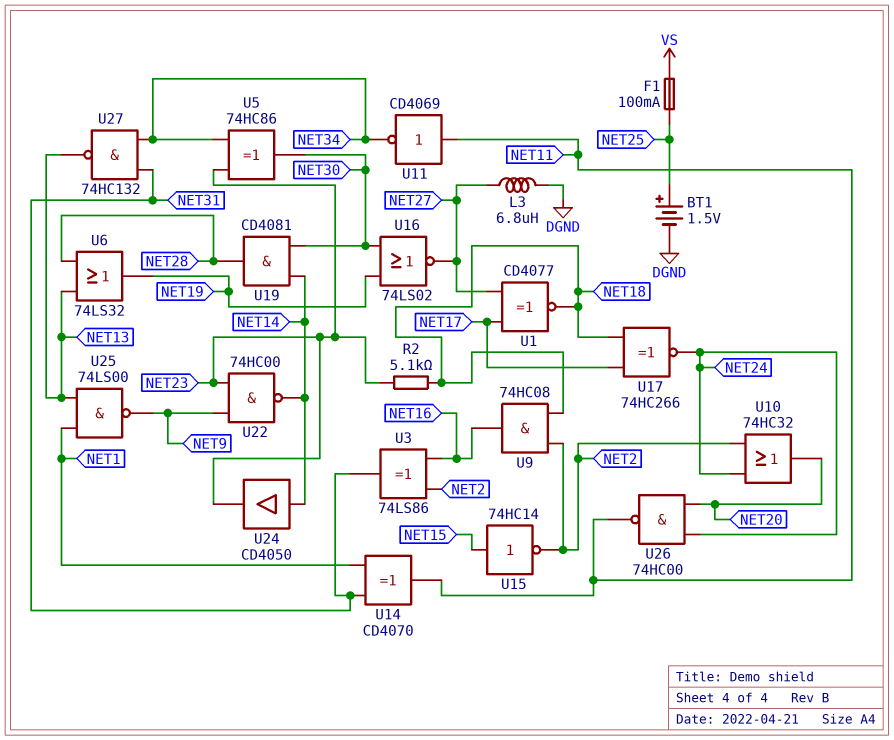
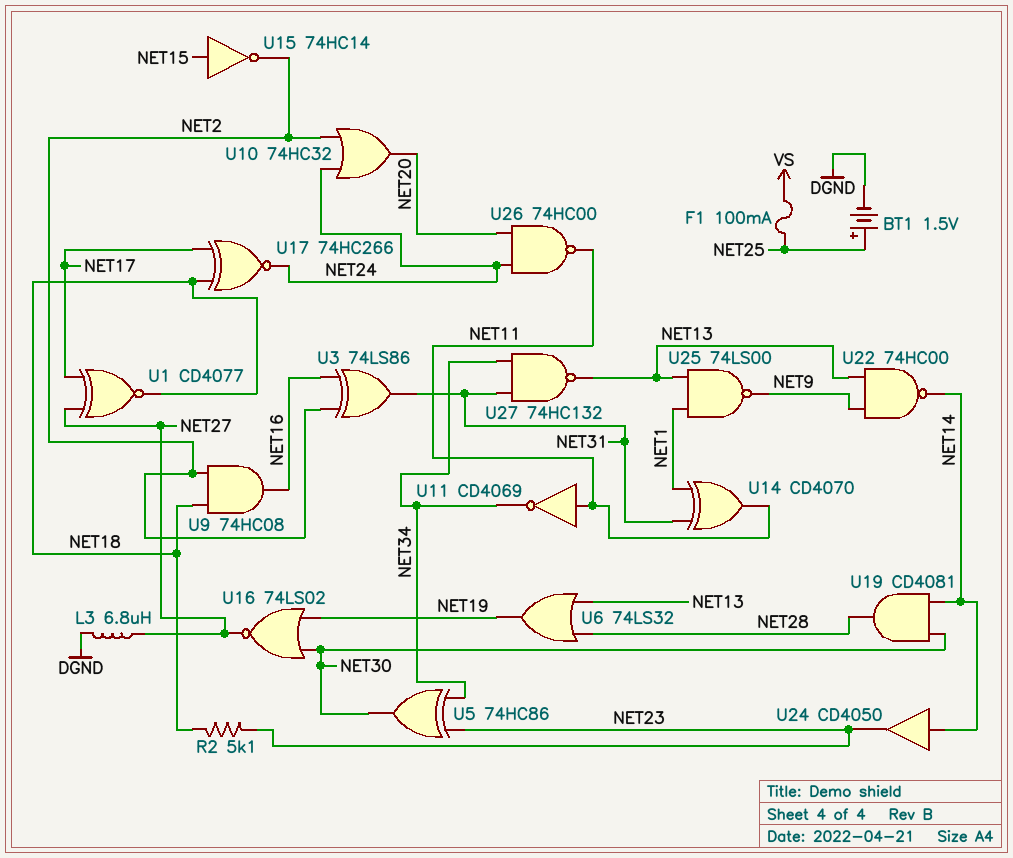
U22: NAND 74HC00 (in NET9, in NET23, out NET14) -> NAND 74HC00 (in NET9, in NET13, out NET14)

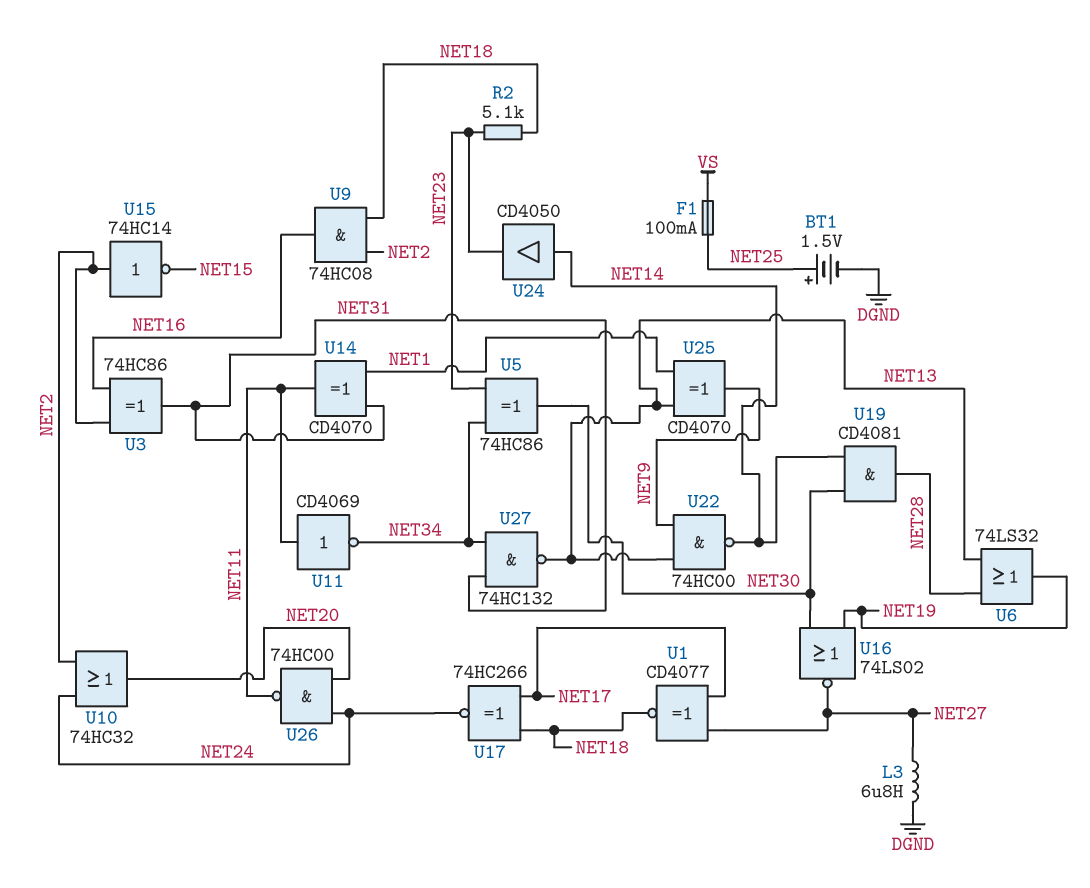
U3: XOR 74LS86 (in NET2, in NET16, out NET31) -> XOR 74HC86 (in NET2, in NET16, out NET31)
U15: NOT 74HC14 (in NET15, out NET2) -> NOT 74HC14 (in NET2, out NET15)
U25: NAND 74LS00 (in NET1, in NET13, out NET9) -> XOR CD4070 (in NET1, in NET13, out NET9)

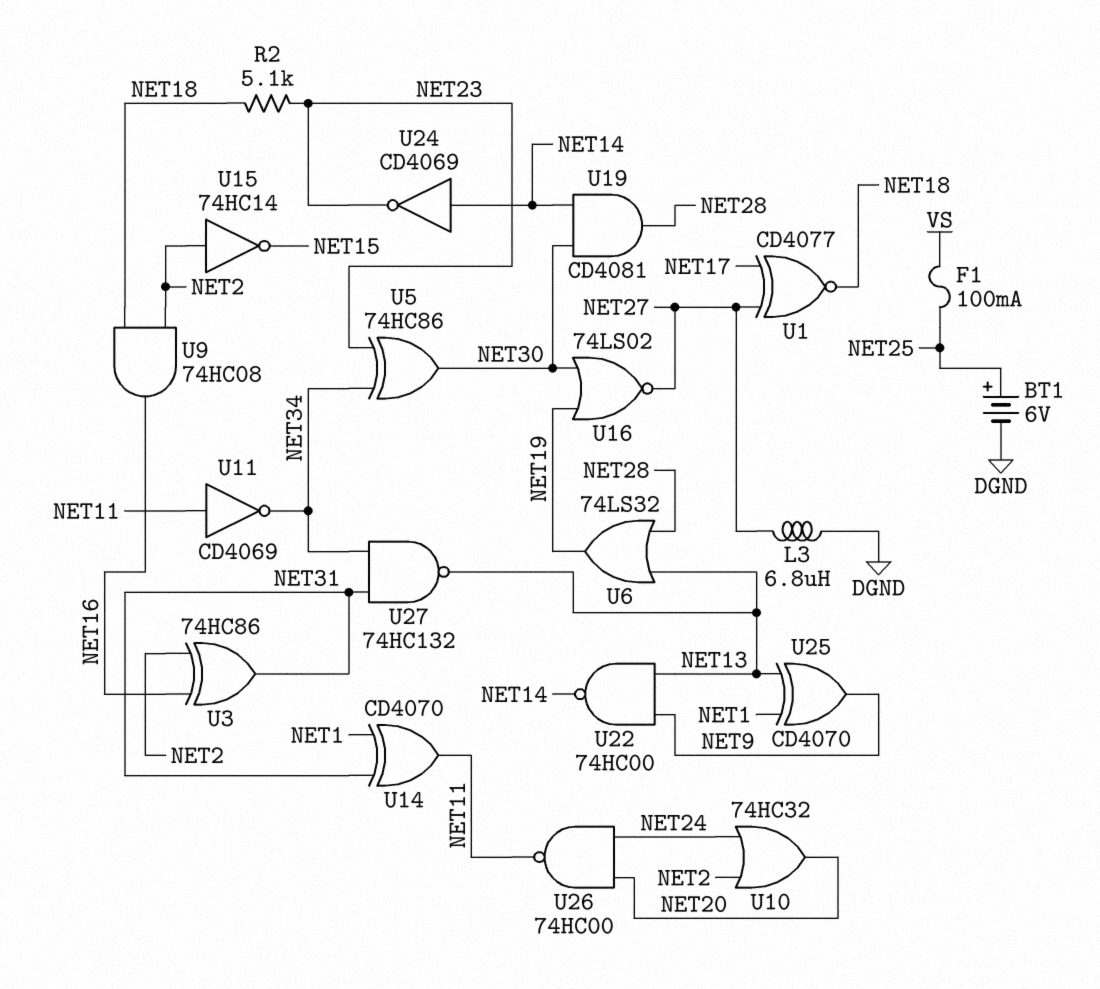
BT1: 1.5V (plus NET25, minus DGND) -> 6V (plus NET25, minus DGND)
U17: XNOR 74HC266 (in NET17, in NET18, out NET24) -> none
U24: buffer CD4050 (in NET14, out NET23) -> NOT CD4069 (in NET14, out NET23)

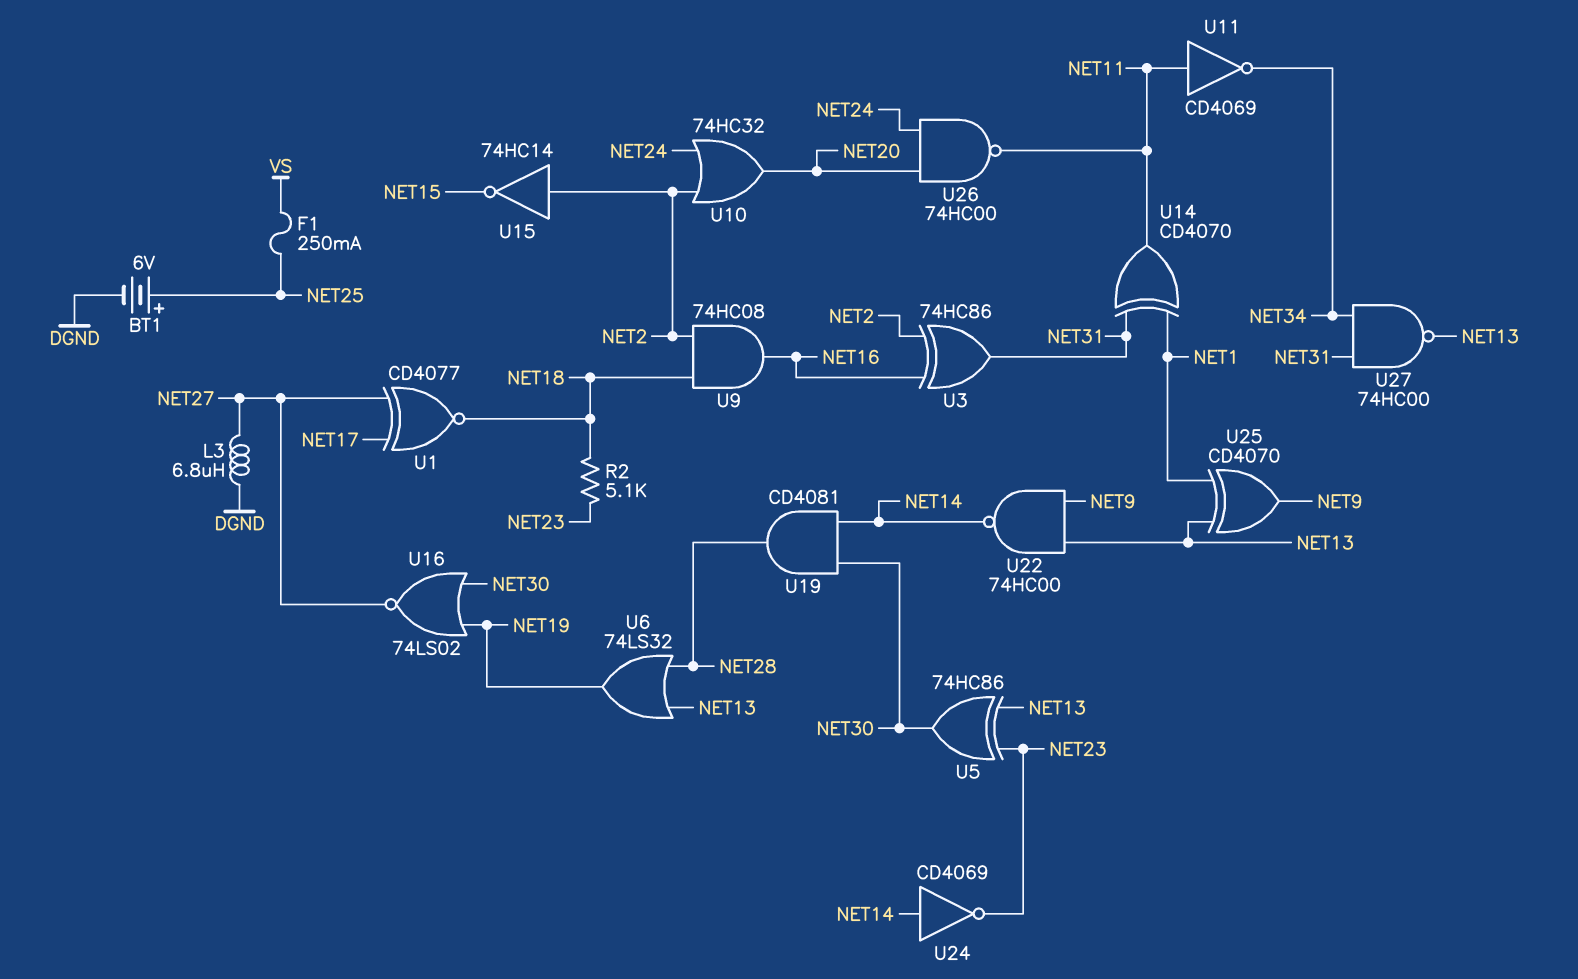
F1: 100mA (NET25, VS) -> 250mA (NET25, VS)
U5: XOR 74HC86 (in NET23, in NET34, out NET30) -> XOR 74HC86 (in NET13, in NET23, out NET30)
U27: NAND 74HC132 (in NET31, in NET34, out NET13) -> NAND 74HC00 (in NET31, in NET34, out NET13)

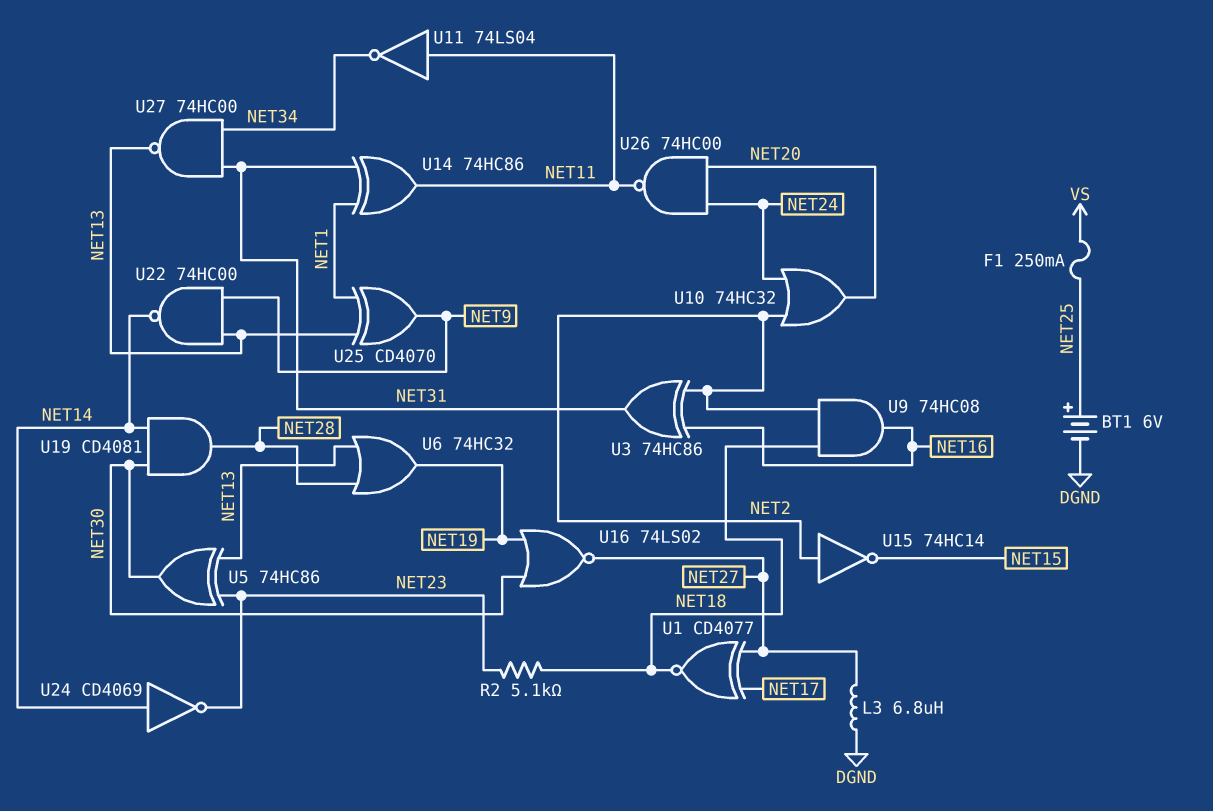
U6: OR 74LS32 (in NET13, in NET28, out NET19) -> OR 74HC32 (in NET13, in NET28, out NET19)
U11: NOT CD4069 (in NET11, out NET34) -> NOT 74LS04 (in NET11, out NET34)
U14: XOR CD4070 (in NET1, in NET31, out NET11) -> XOR 74HC86 (in NET1, in NET31, out NET11)

